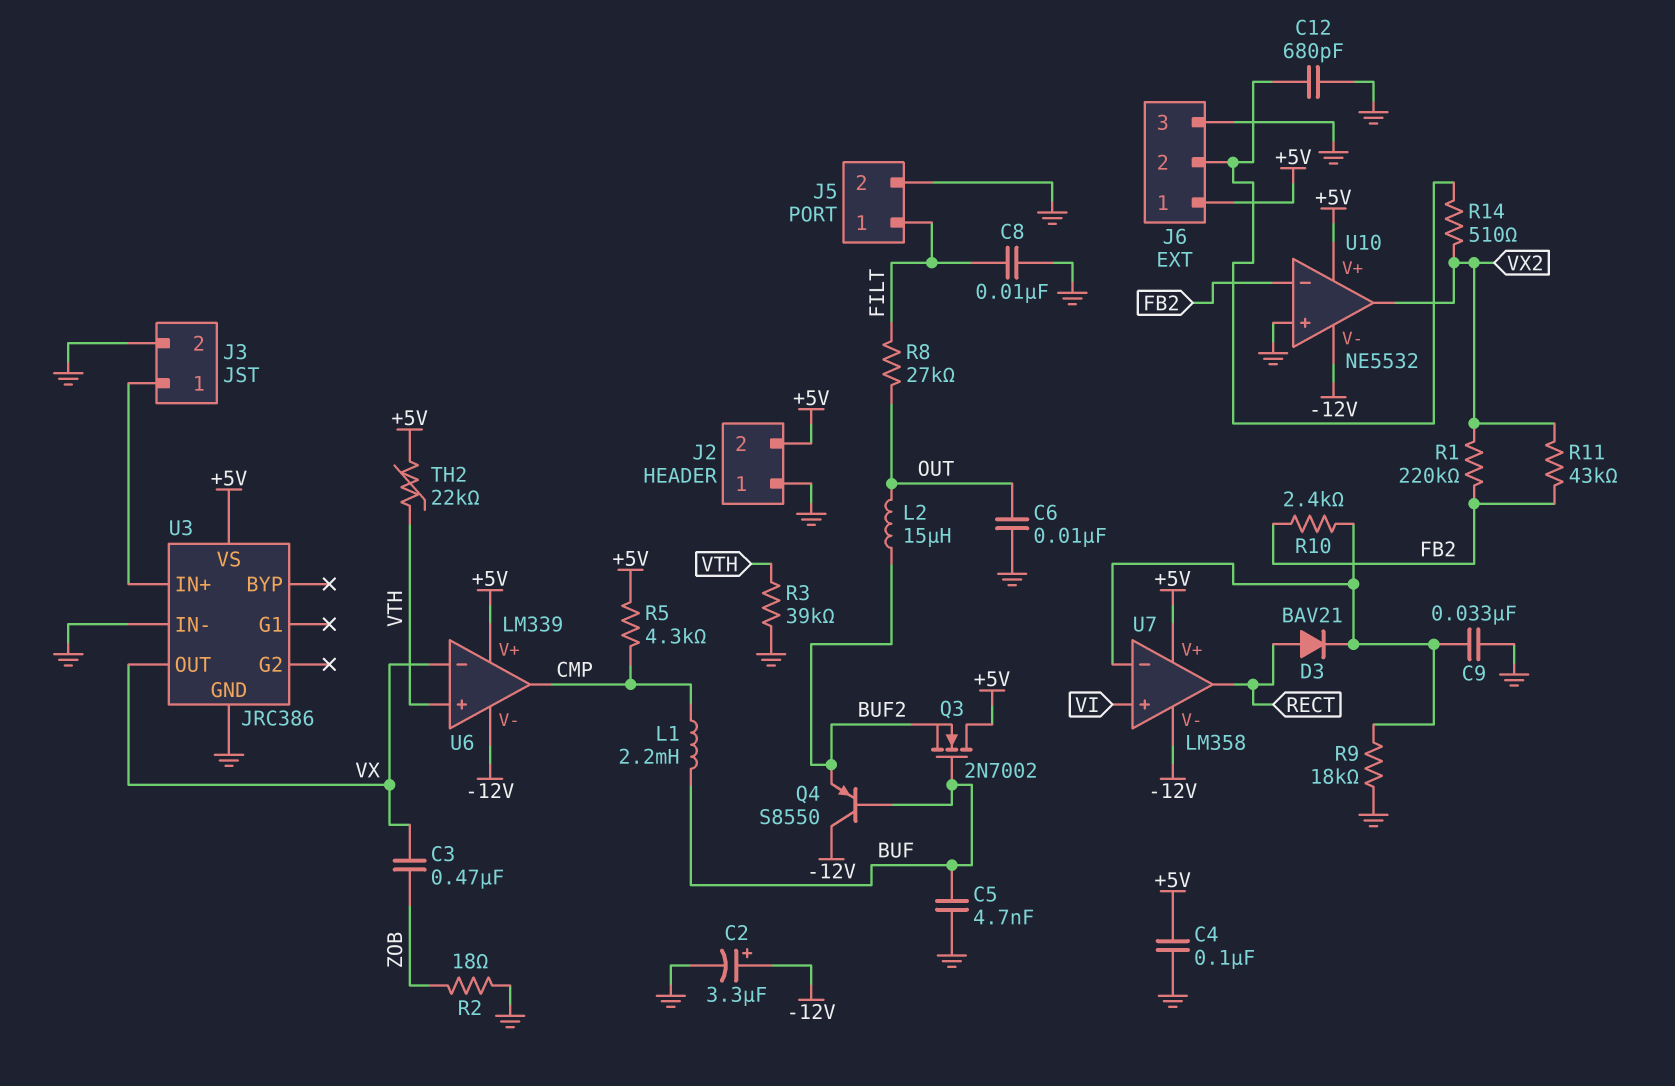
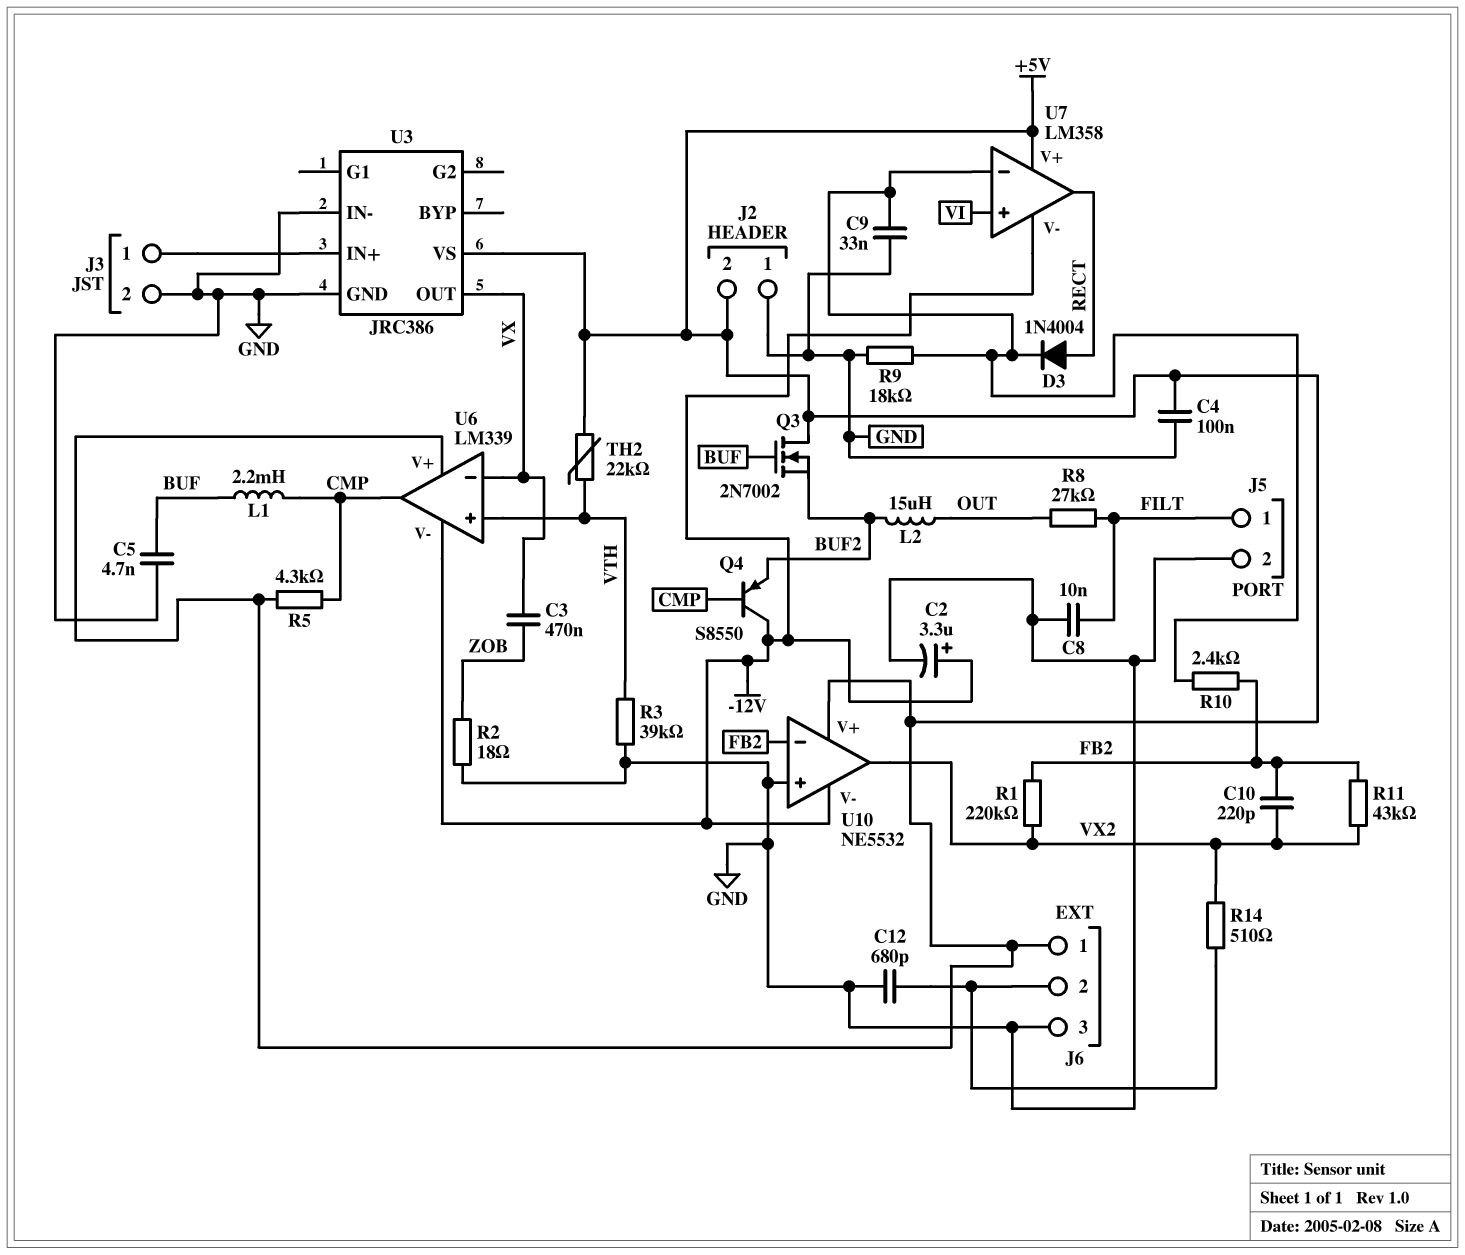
C6: 10nF (GND, OUT) -> none
C10: none -> 220pF (FB2, VX2)
D3: diode BAV21 (A RECT, K U7/in-) -> diode 1N4004 (A RECT, K U7/in-)
Q4: PNP S8550 (B BUF, C -12V, E BUF2) -> PNP S8550 (B CMP, C -12V, E BUF2)

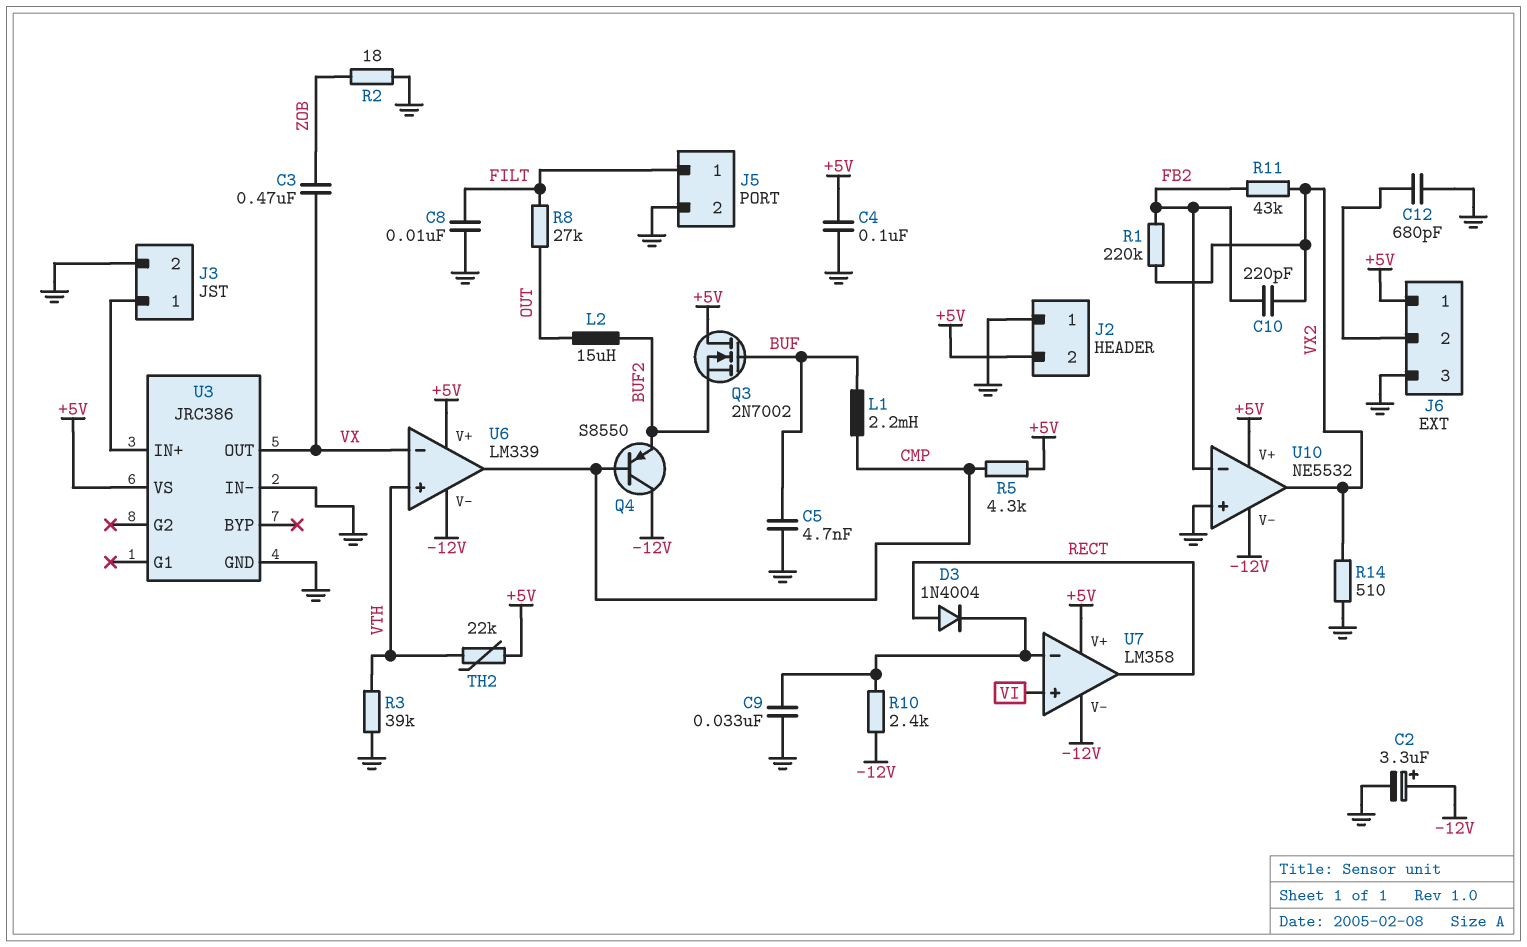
R9: 18k (GND, U7/in-) -> none
R10: 2.4k (FB2, U7/in-) -> 2.4k (-12V, U7/in-)
R14: 510 (J6/2, VX2) -> 510 (GND, VX2)

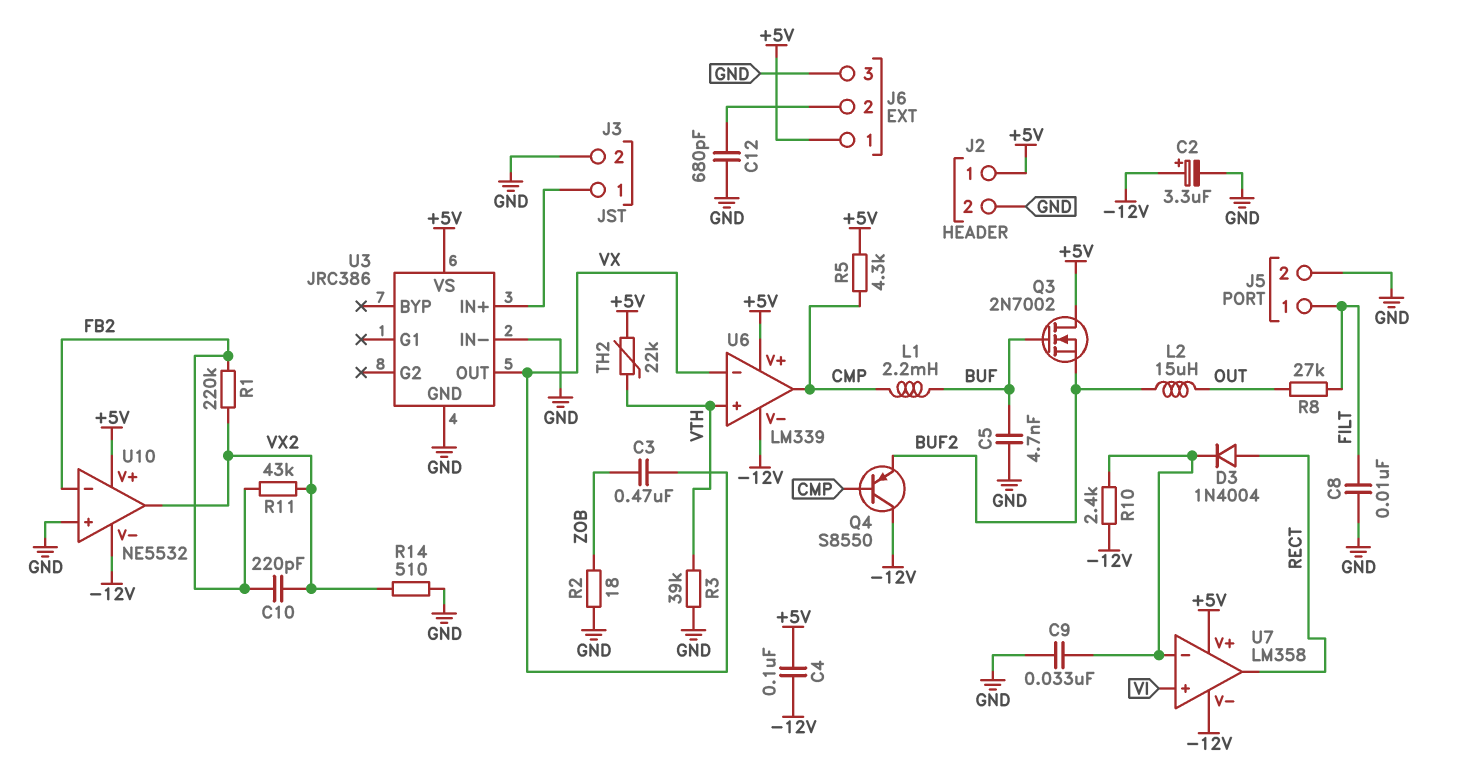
C4: 100nF (+5V, GND) -> 100nF (+5V, -12V)
J2 pin 1: GND -> +5V
J2 pin 2: +5V -> GND

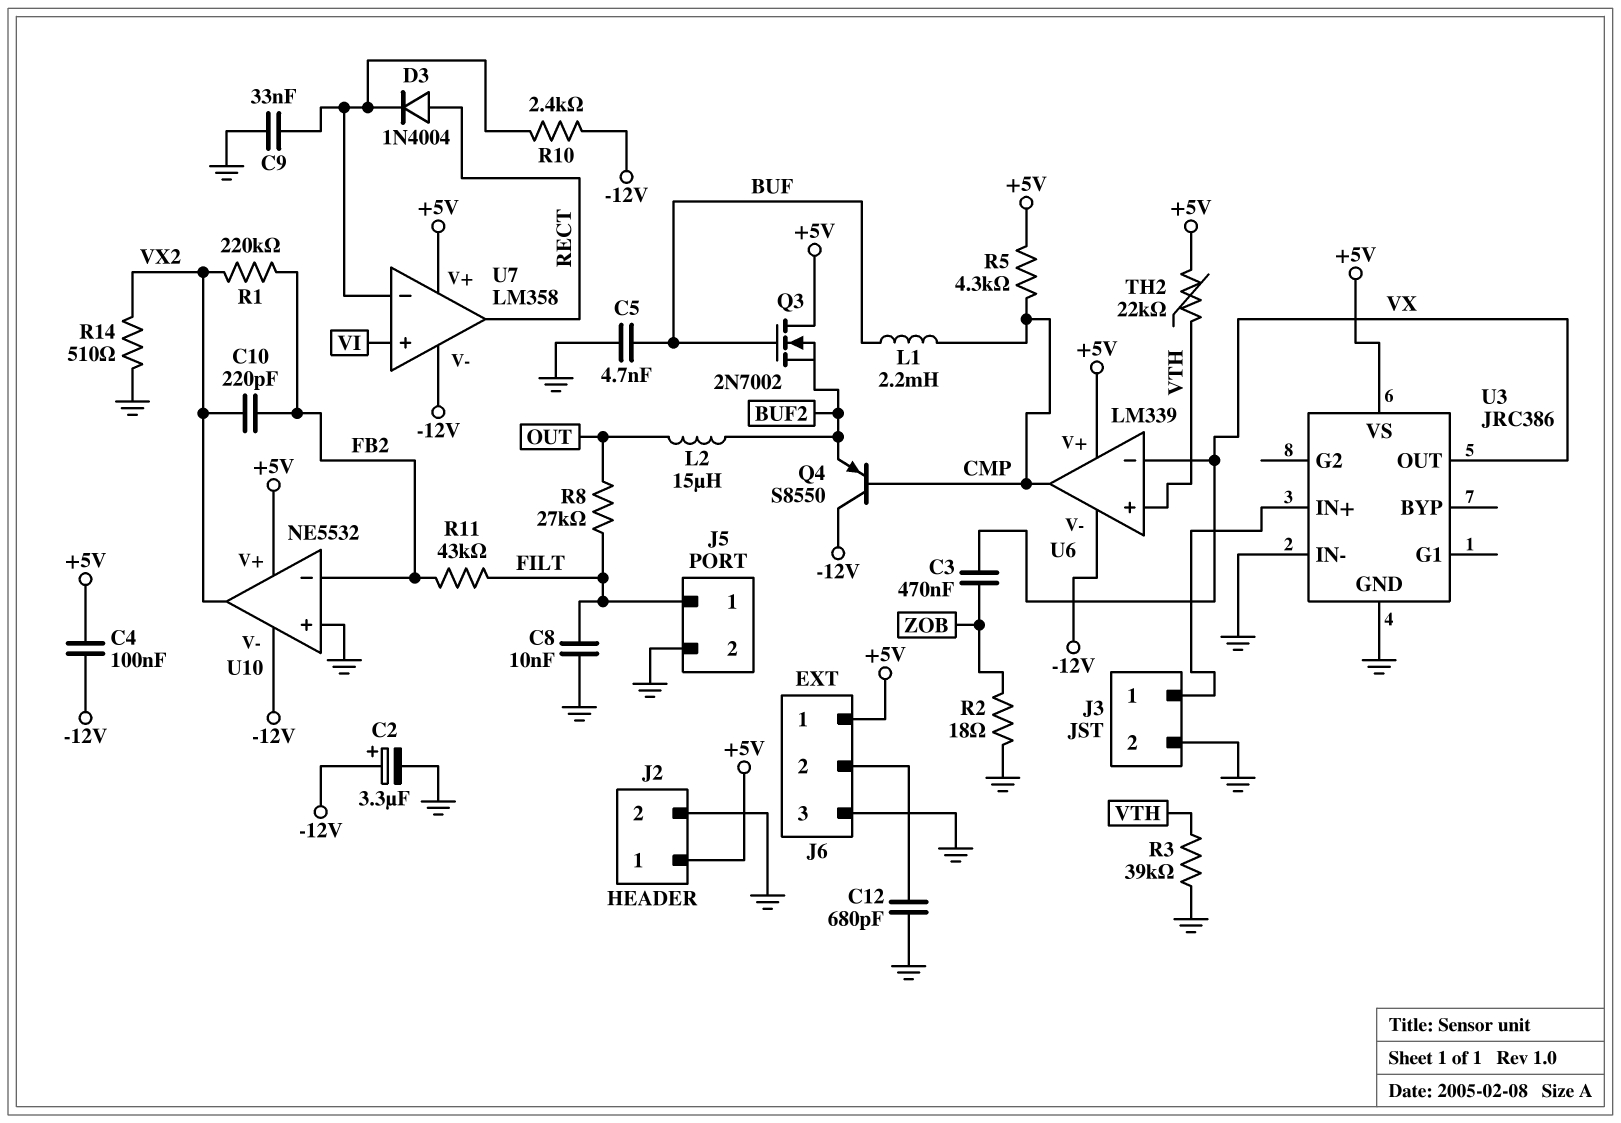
R11: 43k (FB2, VX2) -> 43k (FB2, FILT)

